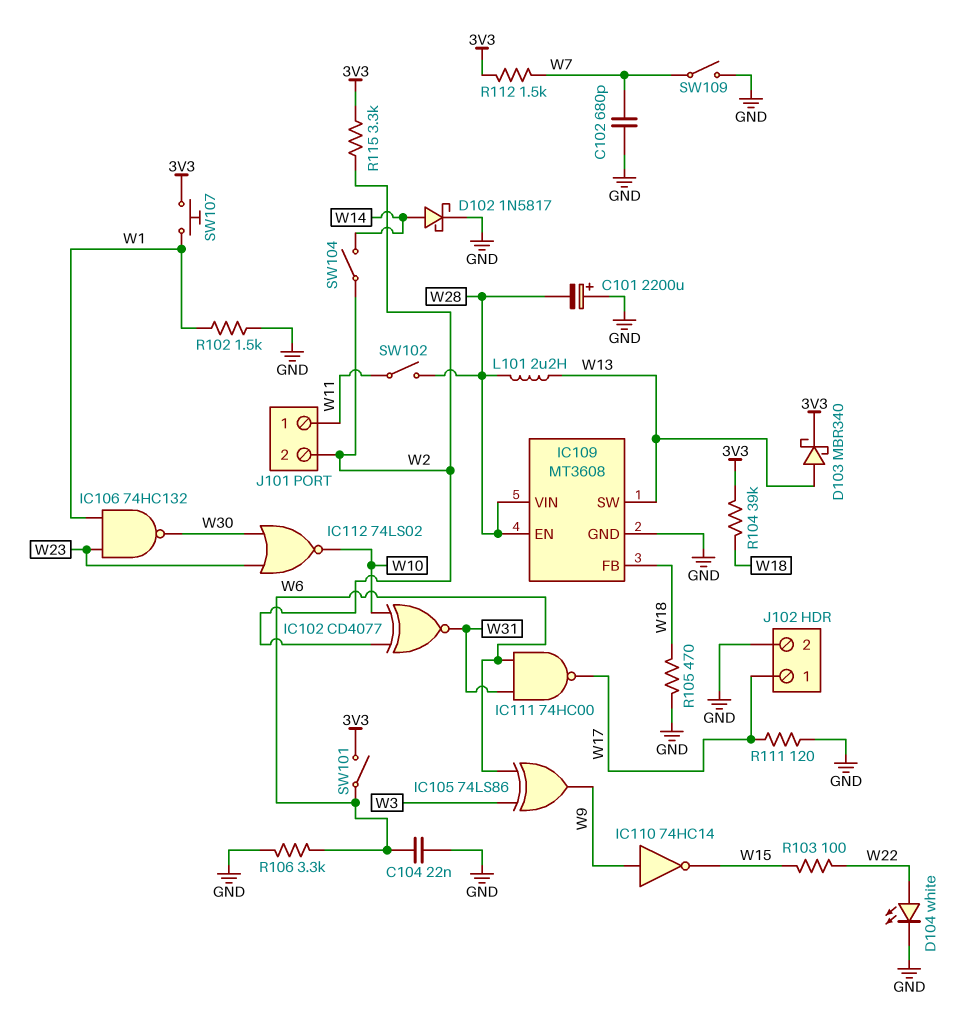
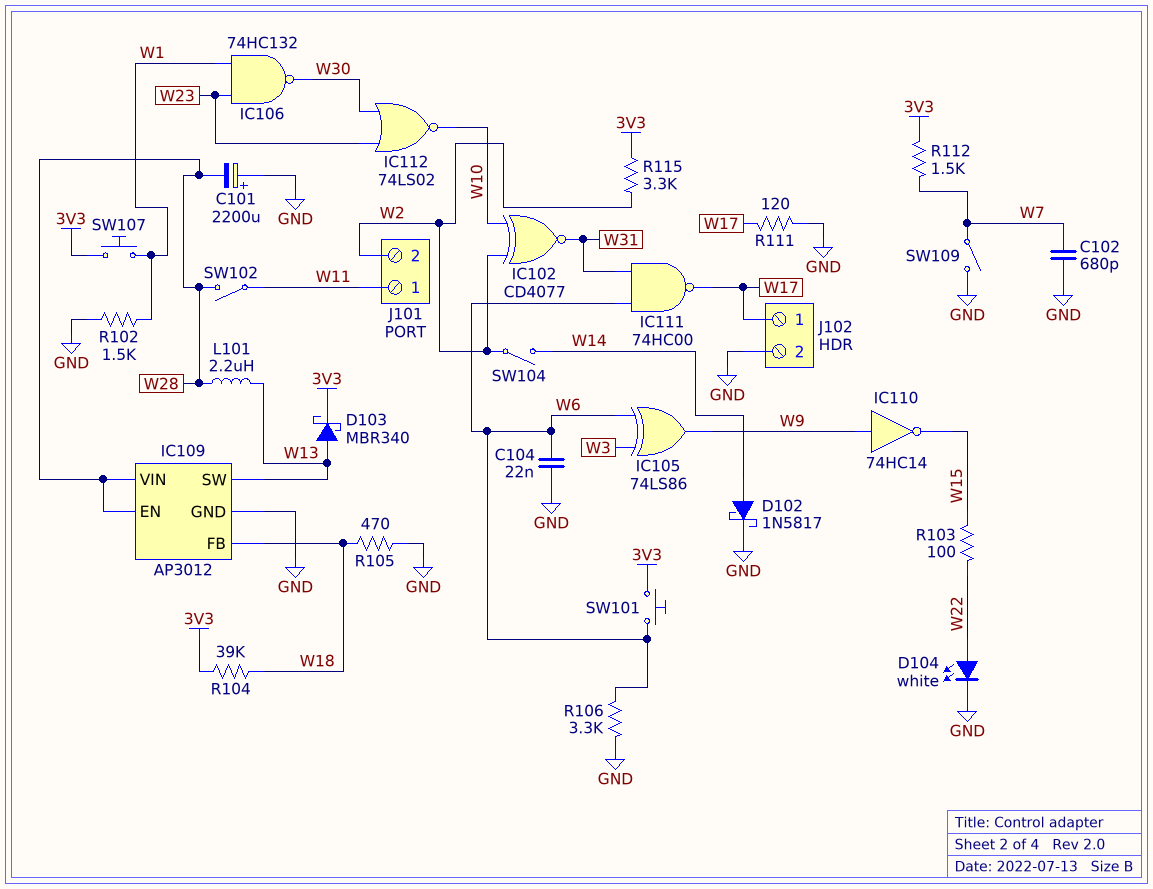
IC109: MT3608 -> AP3012
SW101: switch (3V3, W6) -> button (3V3, W6)

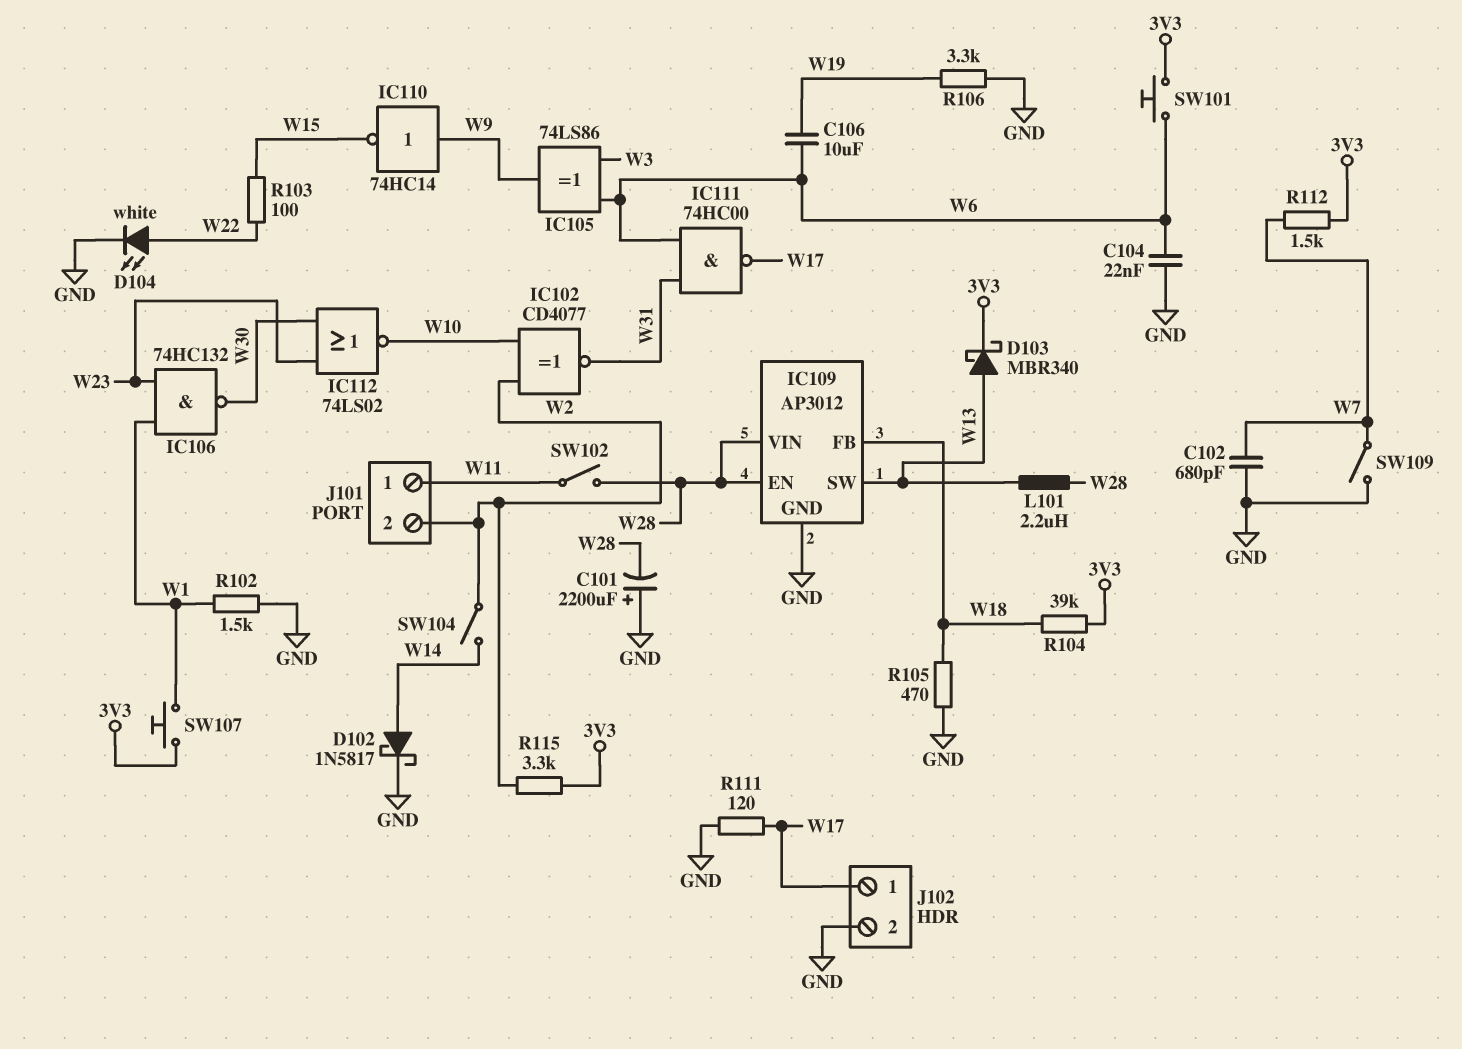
C106: none -> 10uF (W6, W19)
R106: 3.3k (GND, W6) -> 3.3k (GND, W19)

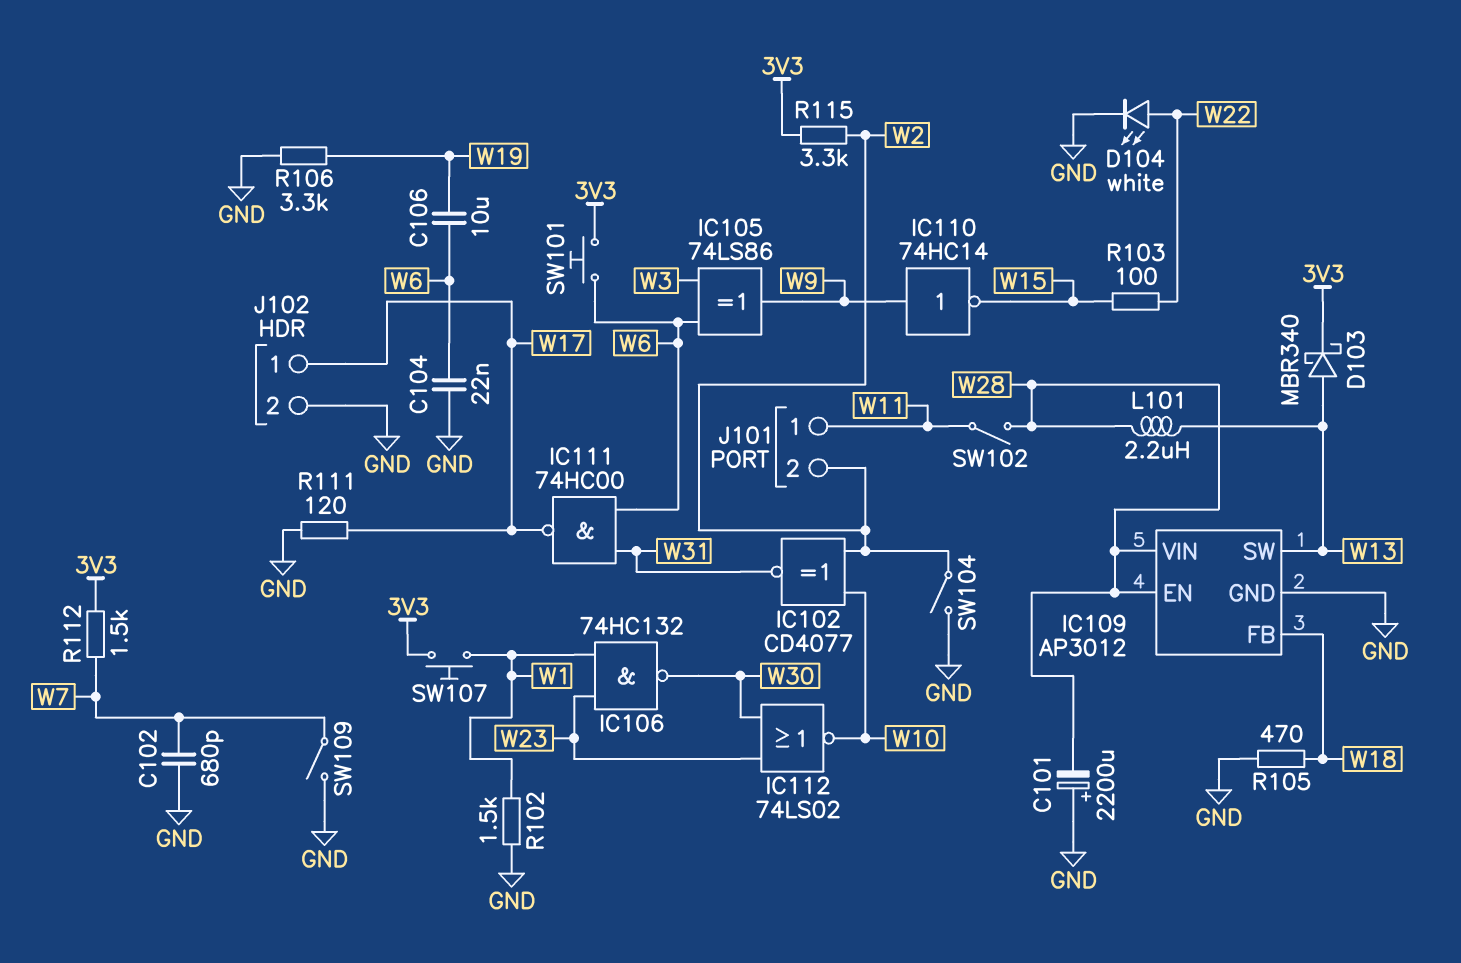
D102: schottky 1N5817 (A W14, K GND) -> none
R104: 39k (3V3, W18) -> none
SW104: switch (W2, W14) -> switch (GND, W2)

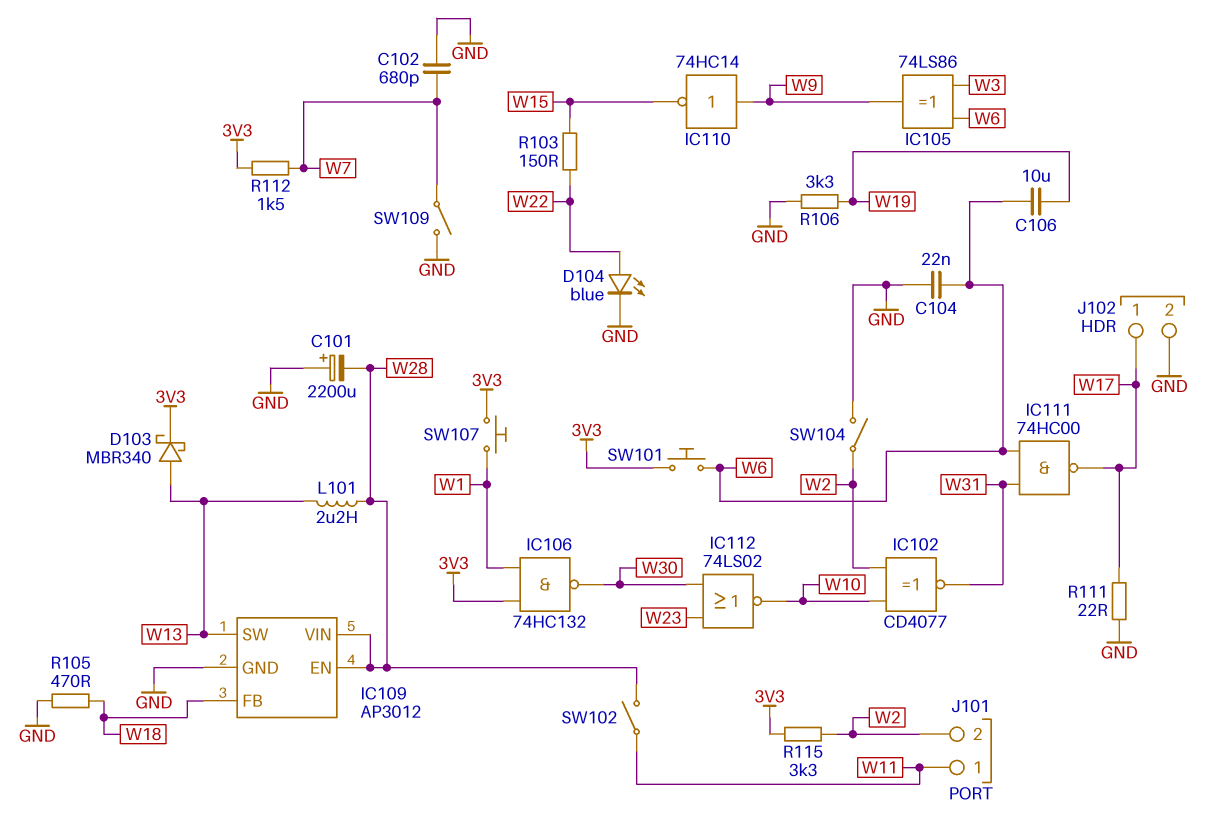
D104: LED white (A W22, K GND) -> LED blue (A W22, K GND)
IC106: NAND 74HC132 (in W1, in W23, out W30) -> NAND 74HC132 (in 3V3, in W1, out W30)
R102: 1.5k (GND, W1) -> none
R103: 100 (W15, W22) -> 150 (W15, W22)
R111: 120 (GND, W17) -> 22 (GND, W17)

